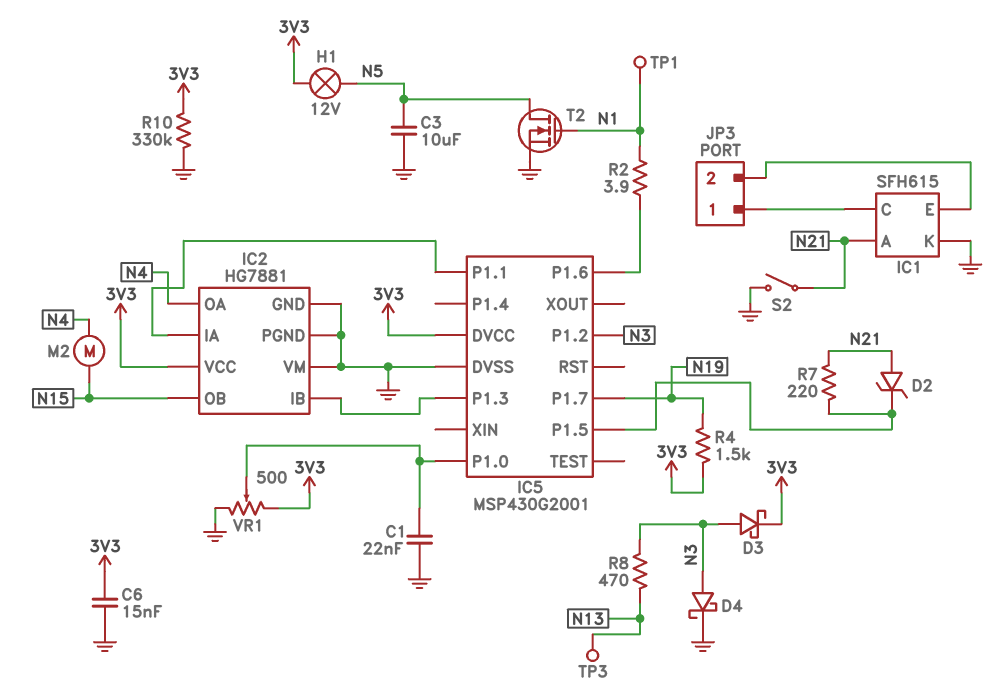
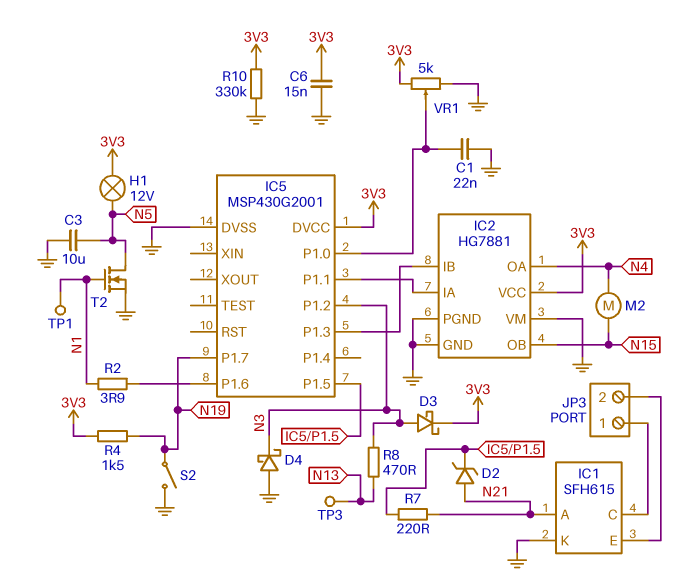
D4: schottky (A N3, K GND) -> schottky (A GND, K N3)
S2: switch (GND, N21) -> switch (GND, N19)
VR1: 500 (3V3, GND, wiper IC5/P1.0) -> 5k (3V3, GND, wiper IC5/P1.0)

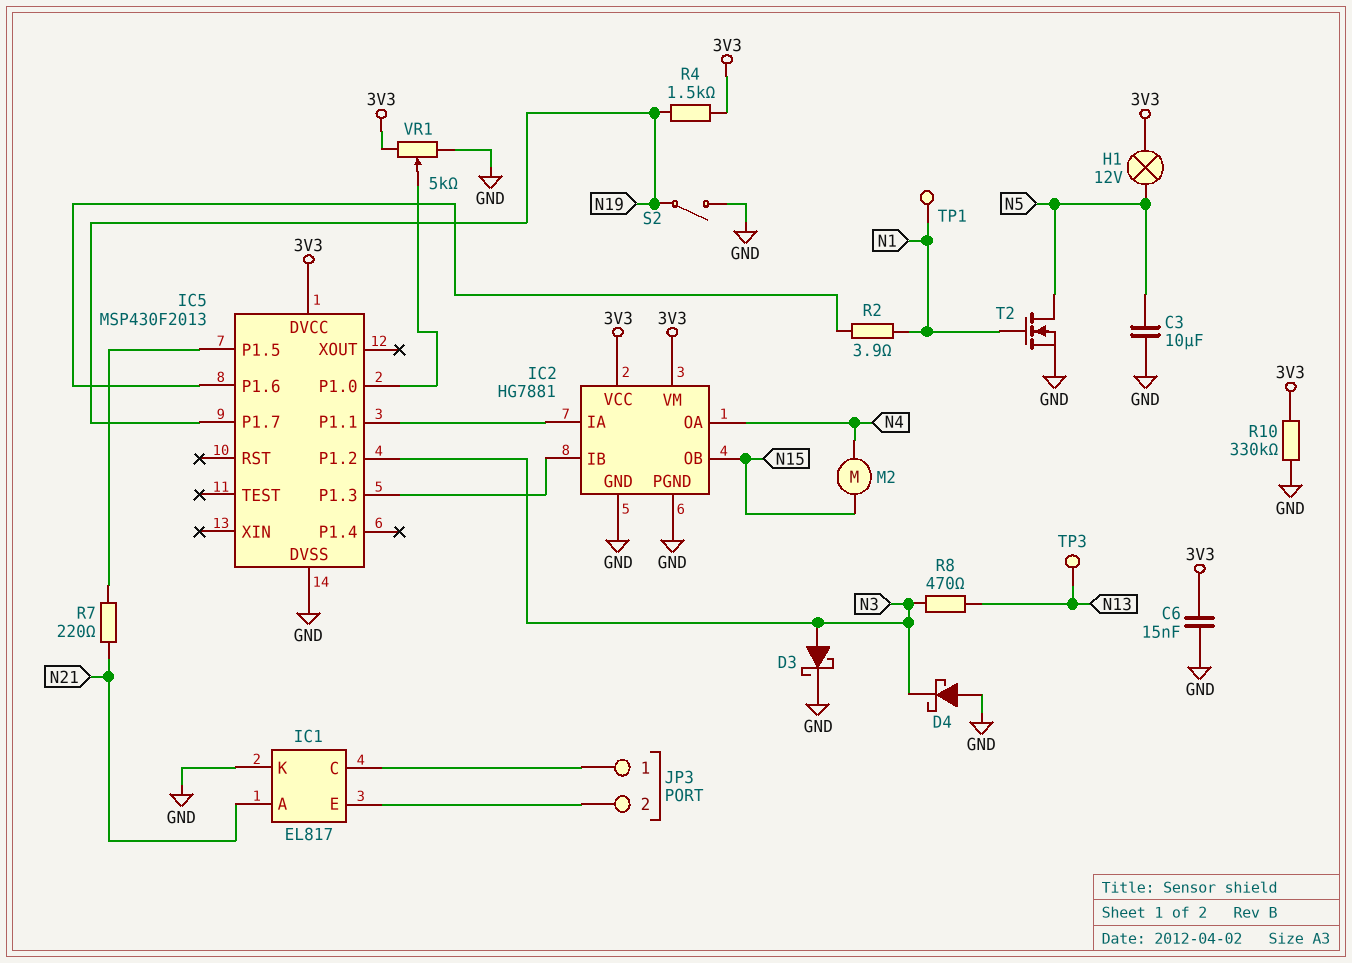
C1: 22nF (GND, IC5/P1.0) -> none
D2: zener (A N21, K IC5/P1.5) -> none
D3: schottky (A N3, K 3V3) -> schottky (A N3, K GND)
IC1: SFH615 -> EL817
IC2 pin VM: GND -> 3V3
IC5: MSP430G2001 -> MSP430F2013

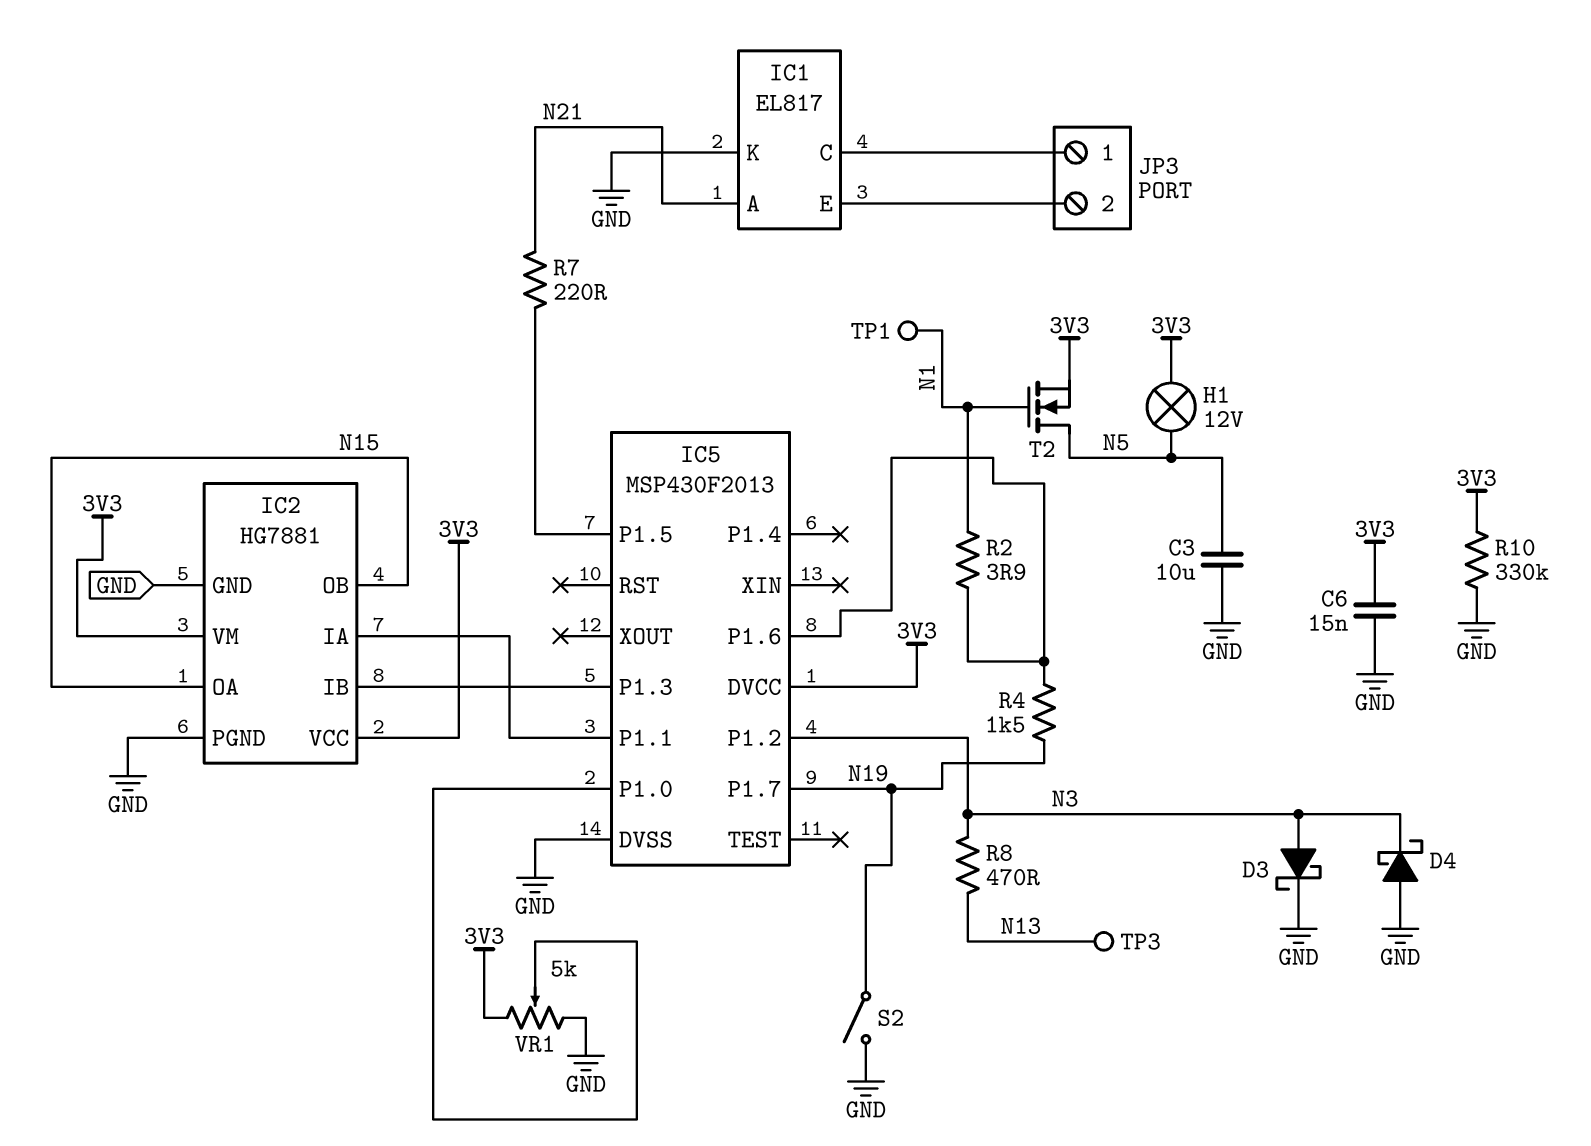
IC2 pin OA: N4 -> N15
M2: motor (N4, N15) -> none
R4: 1.5k (3V3, N19) -> 1.5k (IC5/P1.6, N19)
T2: NMOS (G N1, D N5, S GND) -> NMOS (G N1, D N5, S 3V3)

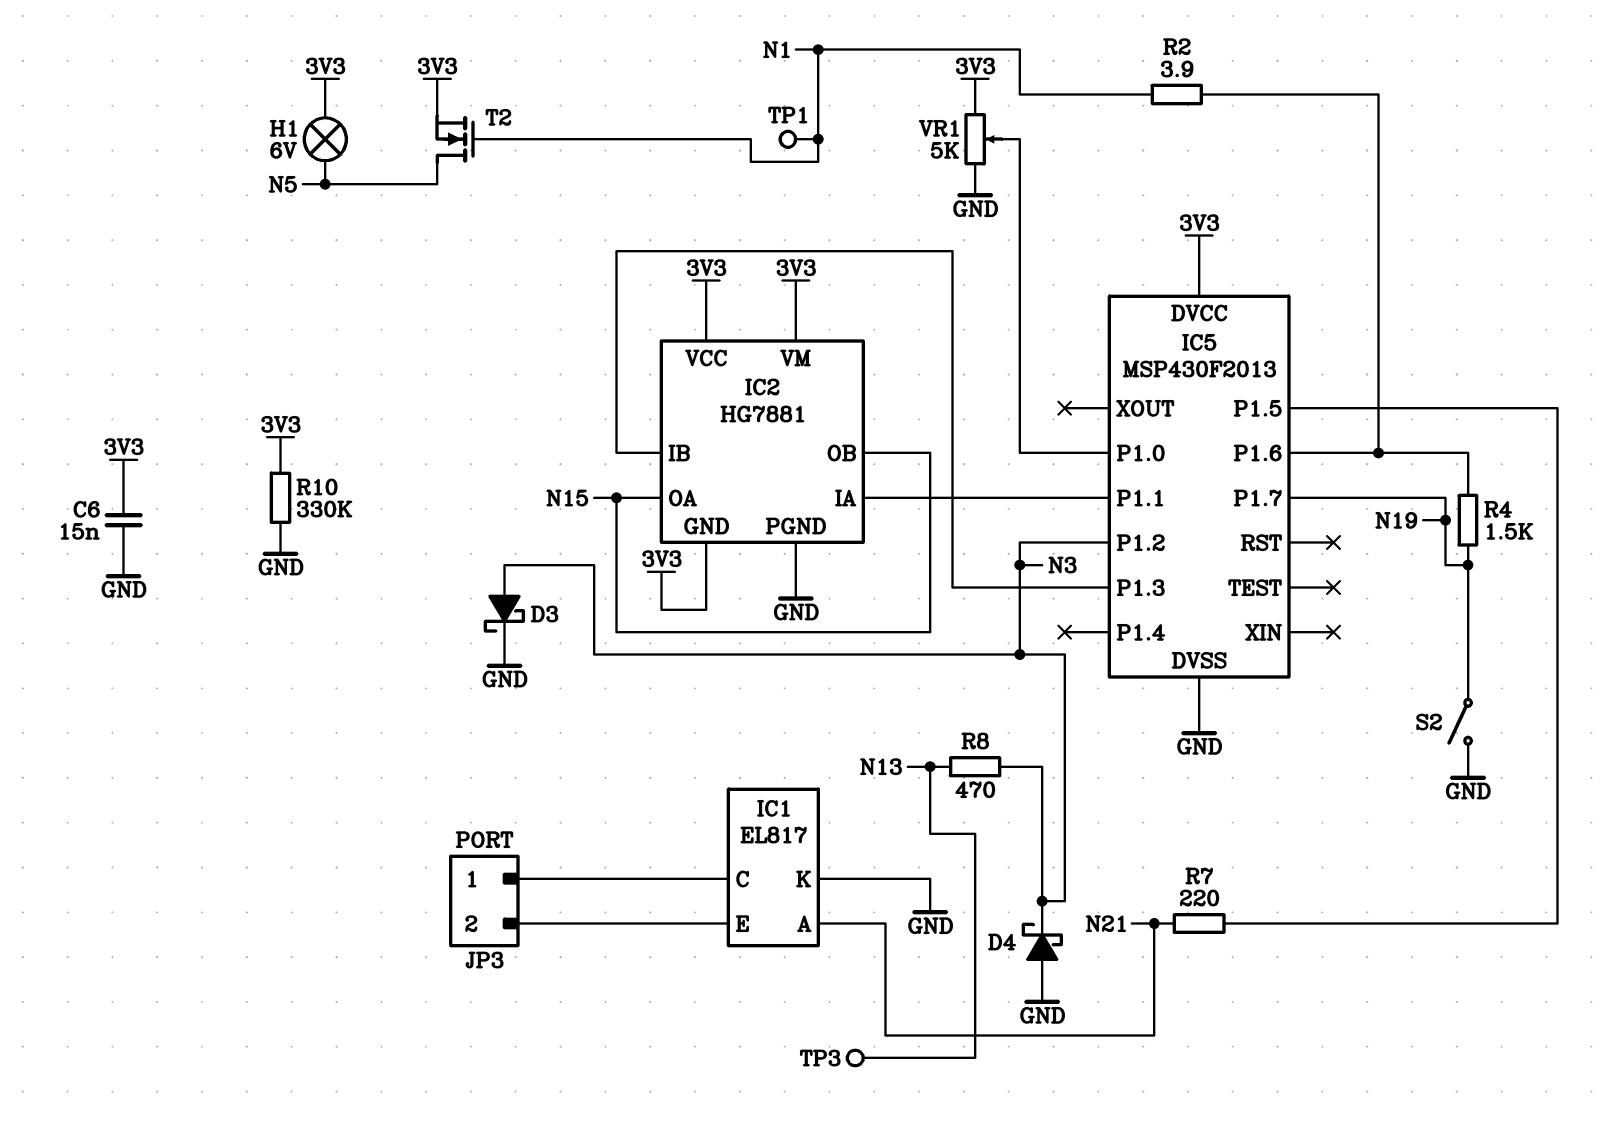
C3: 10uF (GND, N5) -> none
H1: lamp 12V (3V3, N5) -> lamp 6V (3V3, N5)
IC2 pin GND: GND -> 3V3

